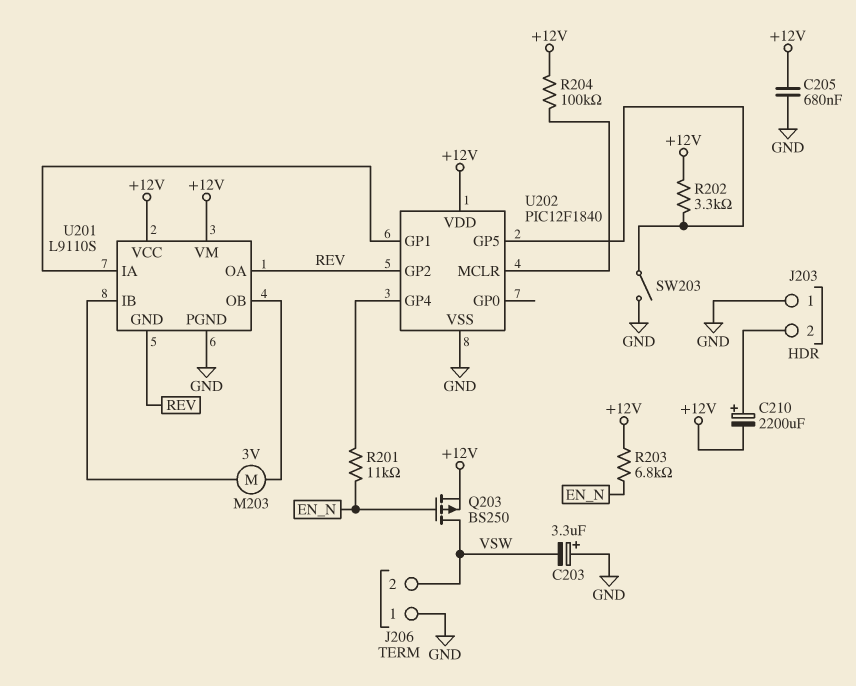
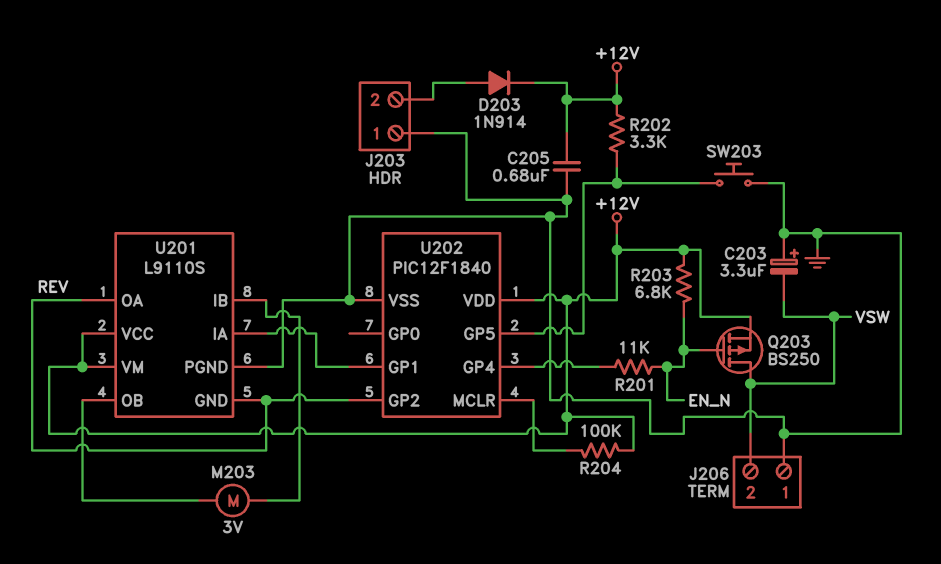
C210: 2200uF (plus J203/2, minus +12V) -> none
D203: none -> diode 1N914 (A J203/2, K +12V)
SW203: switch (GND, U202/GP5) -> button (GND, U202/GP5)

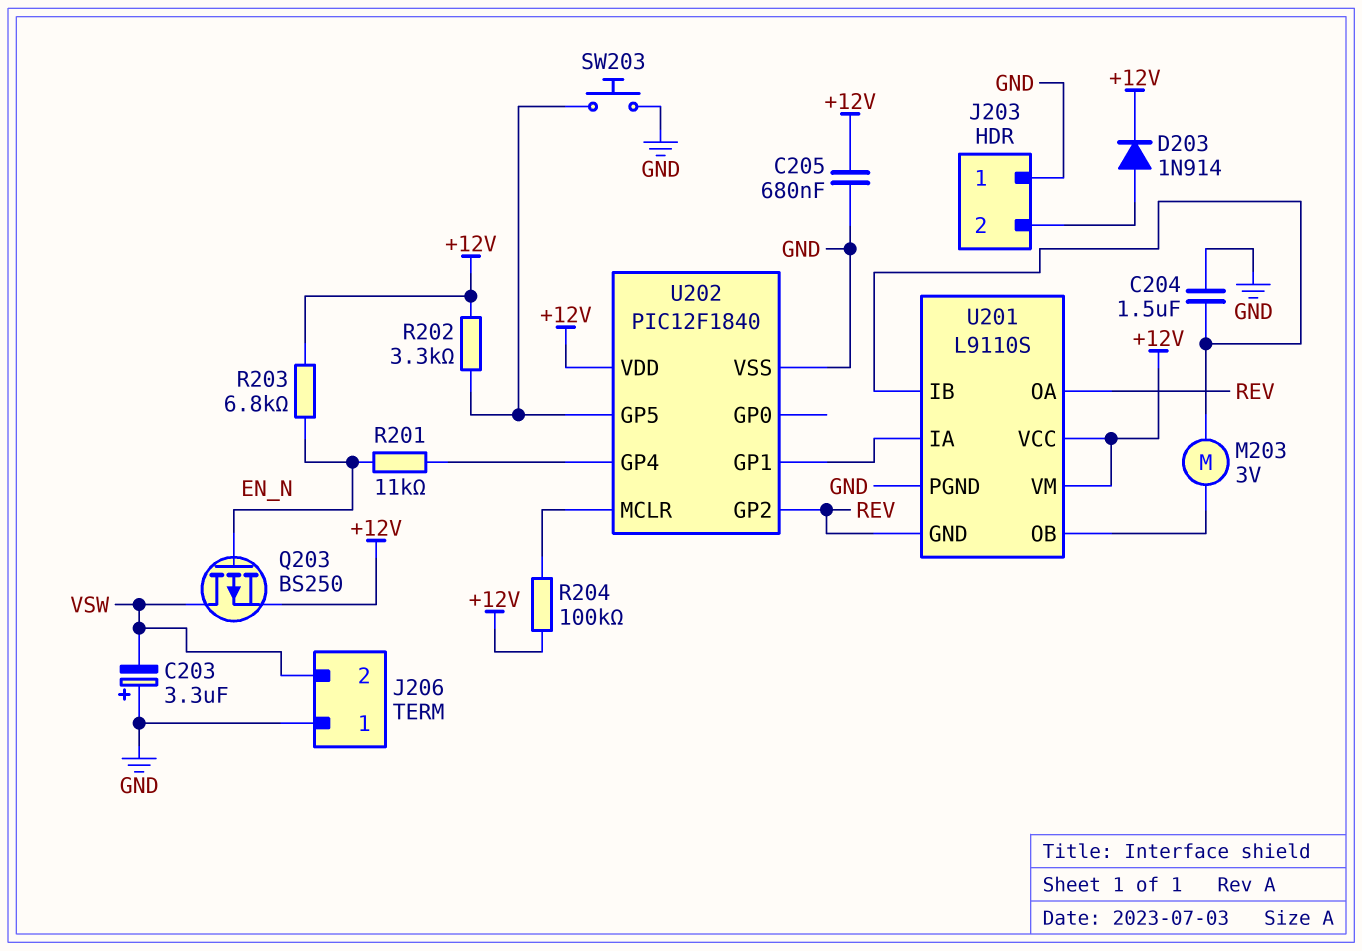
C204: none -> 1.5uF (GND, U201/IB)

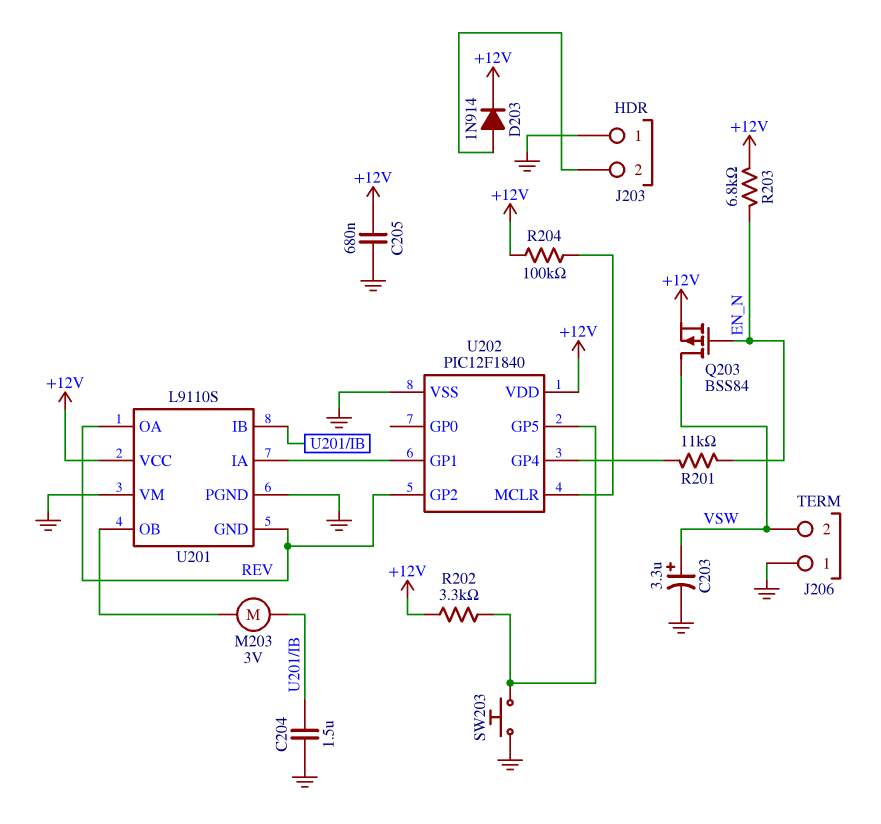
C203: 3.3uF (plus GND, minus VSW) -> 3.3uF (plus VSW, minus GND)
Q203: PMOS BS250 (G EN_N, D VSW, S +12V) -> PMOS BSS84 (G EN_N, D VSW, S +12V)
U201 pin VM: +12V -> GND

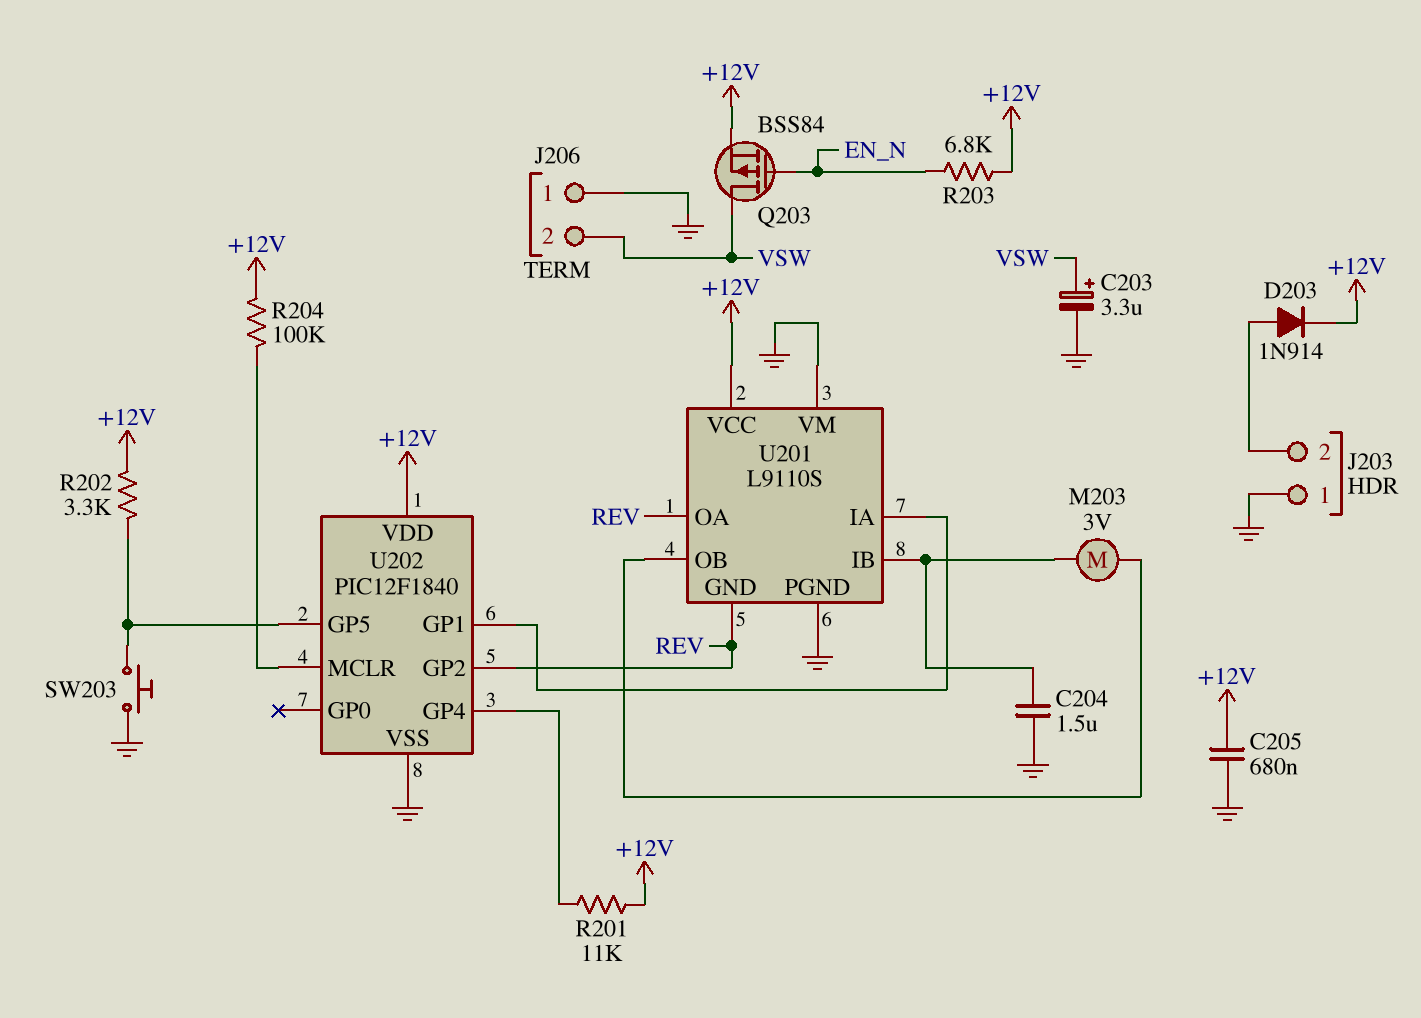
R201: 11k (EN_N, U202/GP4) -> 11k (+12V, U202/GP4)

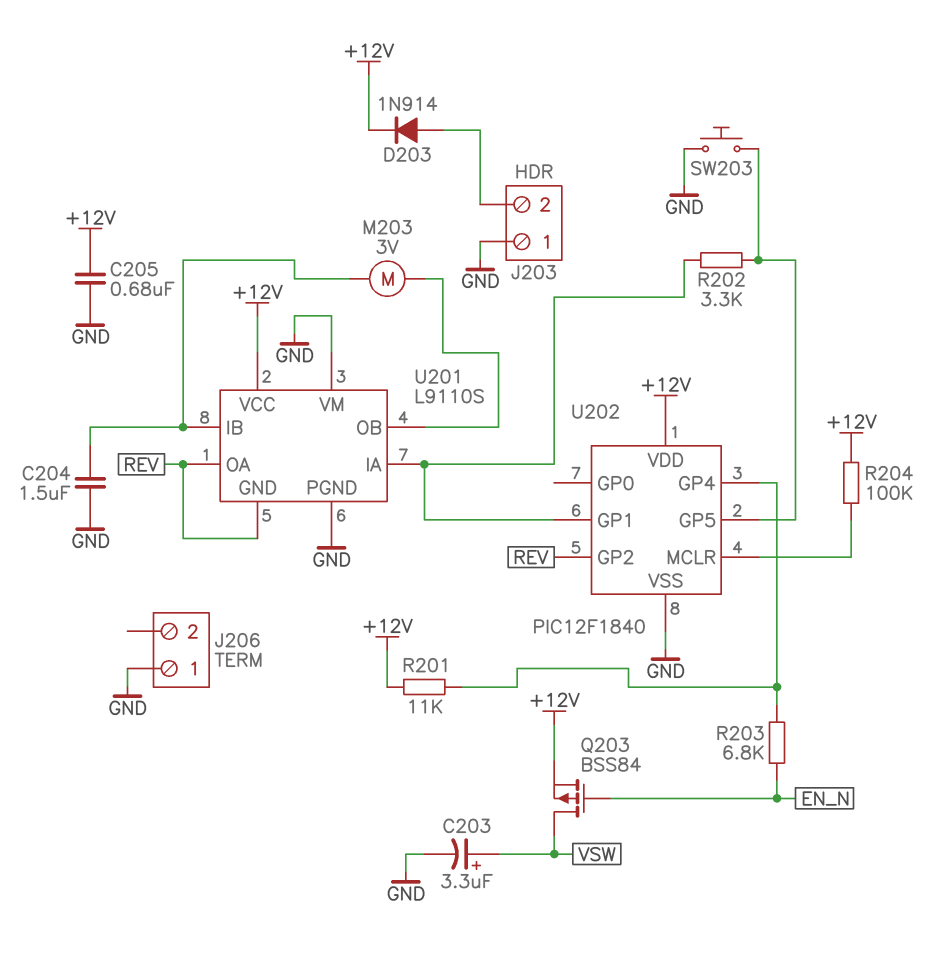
J206 pin 2: VSW -> none
R202: 3.3k (+12V, U202/GP5) -> 3.3k (U201/IA, U202/GP5)
R203: 6.8k (+12V, EN_N) -> 6.8k (EN_N, U202/GP4)

